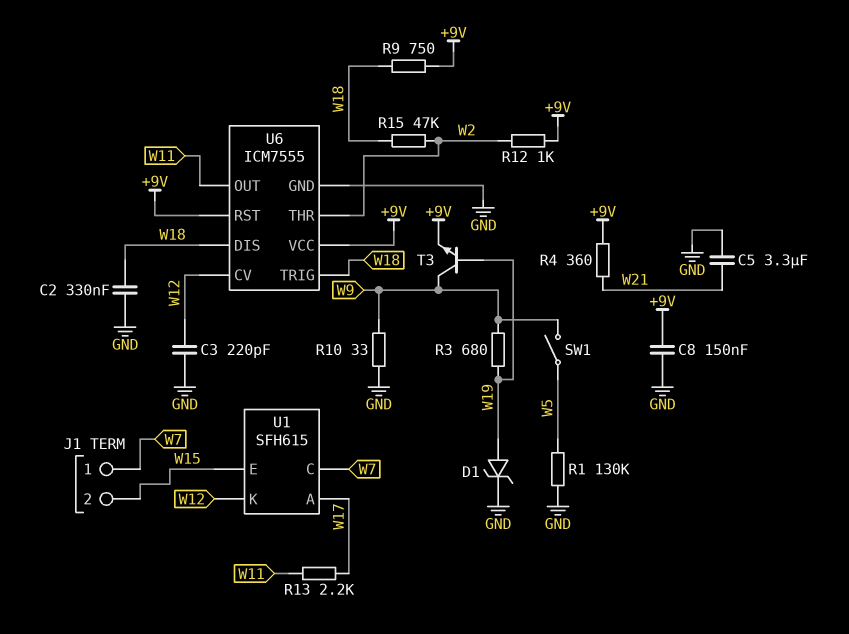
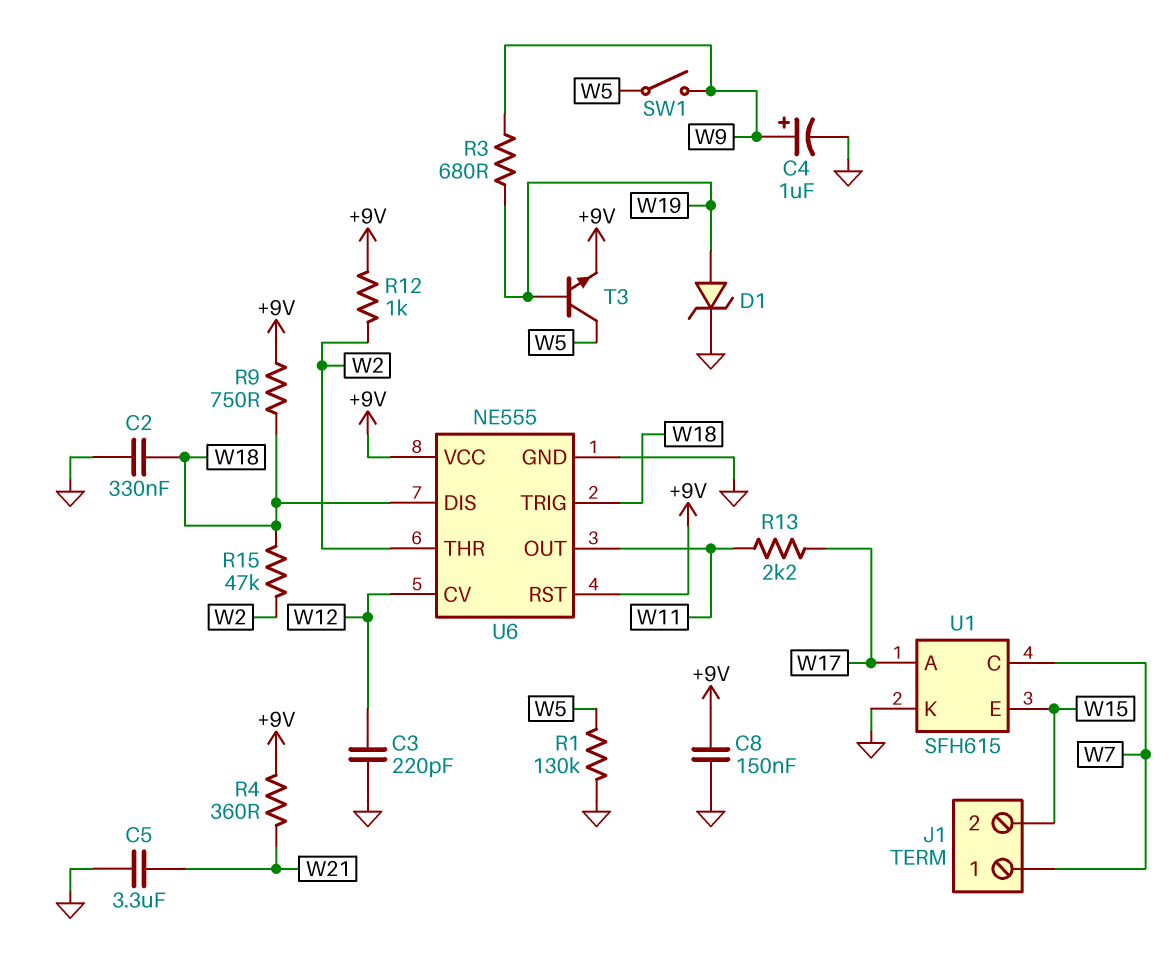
C4: none -> 1uF (plus W9, minus GND)
R10: 33 (GND, W9) -> none
T3: NPN (B W19, C W9, E +9V) -> NPN (B W19, C W5, E +9V)
U1 pin K: W12 -> GND
U6: ICM7555 -> NE555

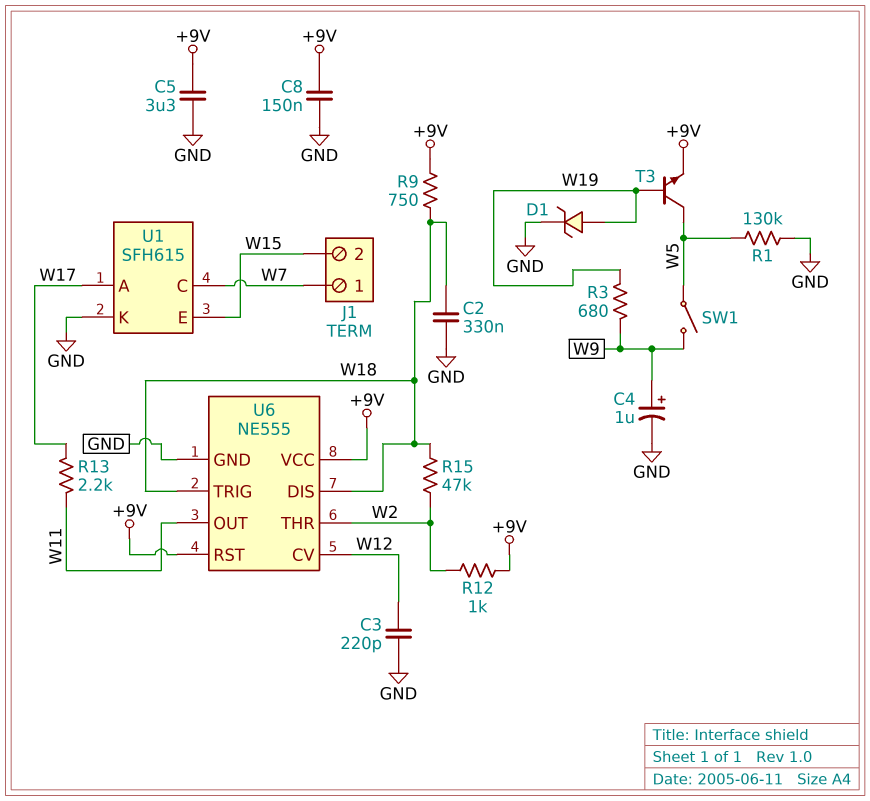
C5: 3.3uF (GND, W21) -> 3.3uF (+9V, GND)
R4: 360 (+9V, W21) -> none

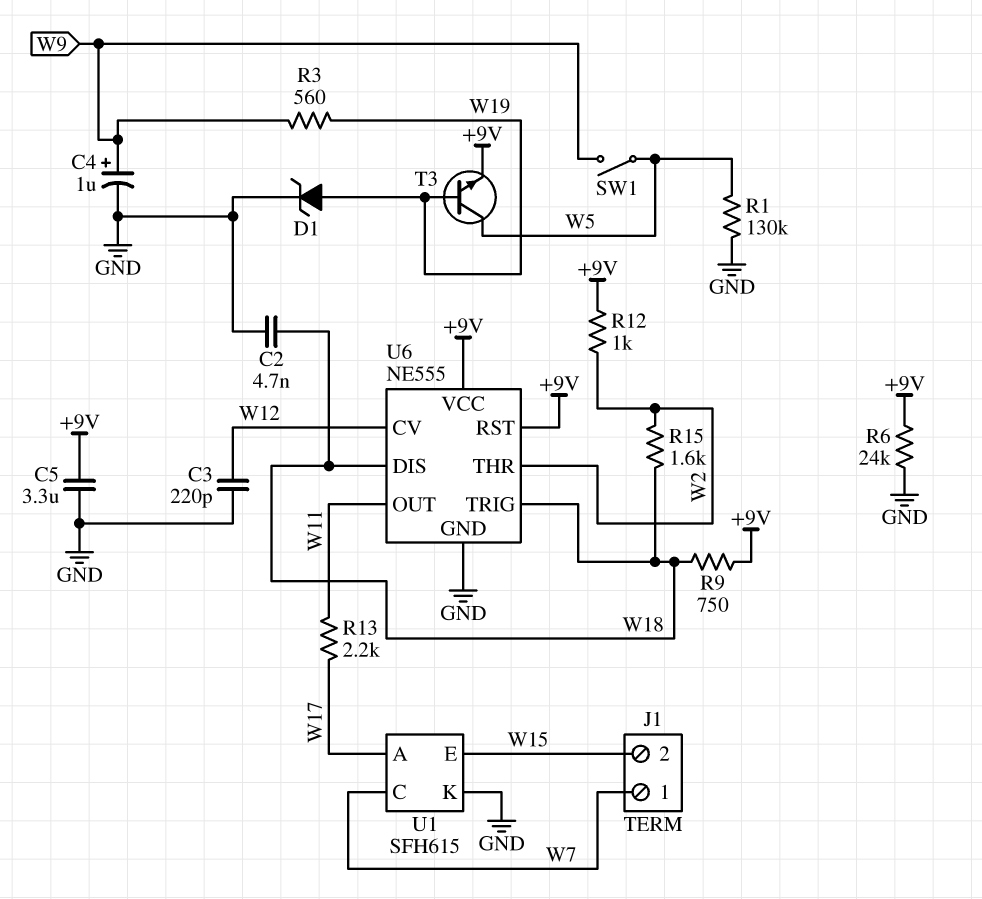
C2: 330nF (GND, W18) -> 4.7nF (GND, W18)
C8: 150nF (+9V, GND) -> none
R3: 680 (W9, W19) -> 560 (W9, W19)
R6: none -> 24k (+9V, GND)
R15: 47k (W2, W18) -> 1.6k (W2, W18)

